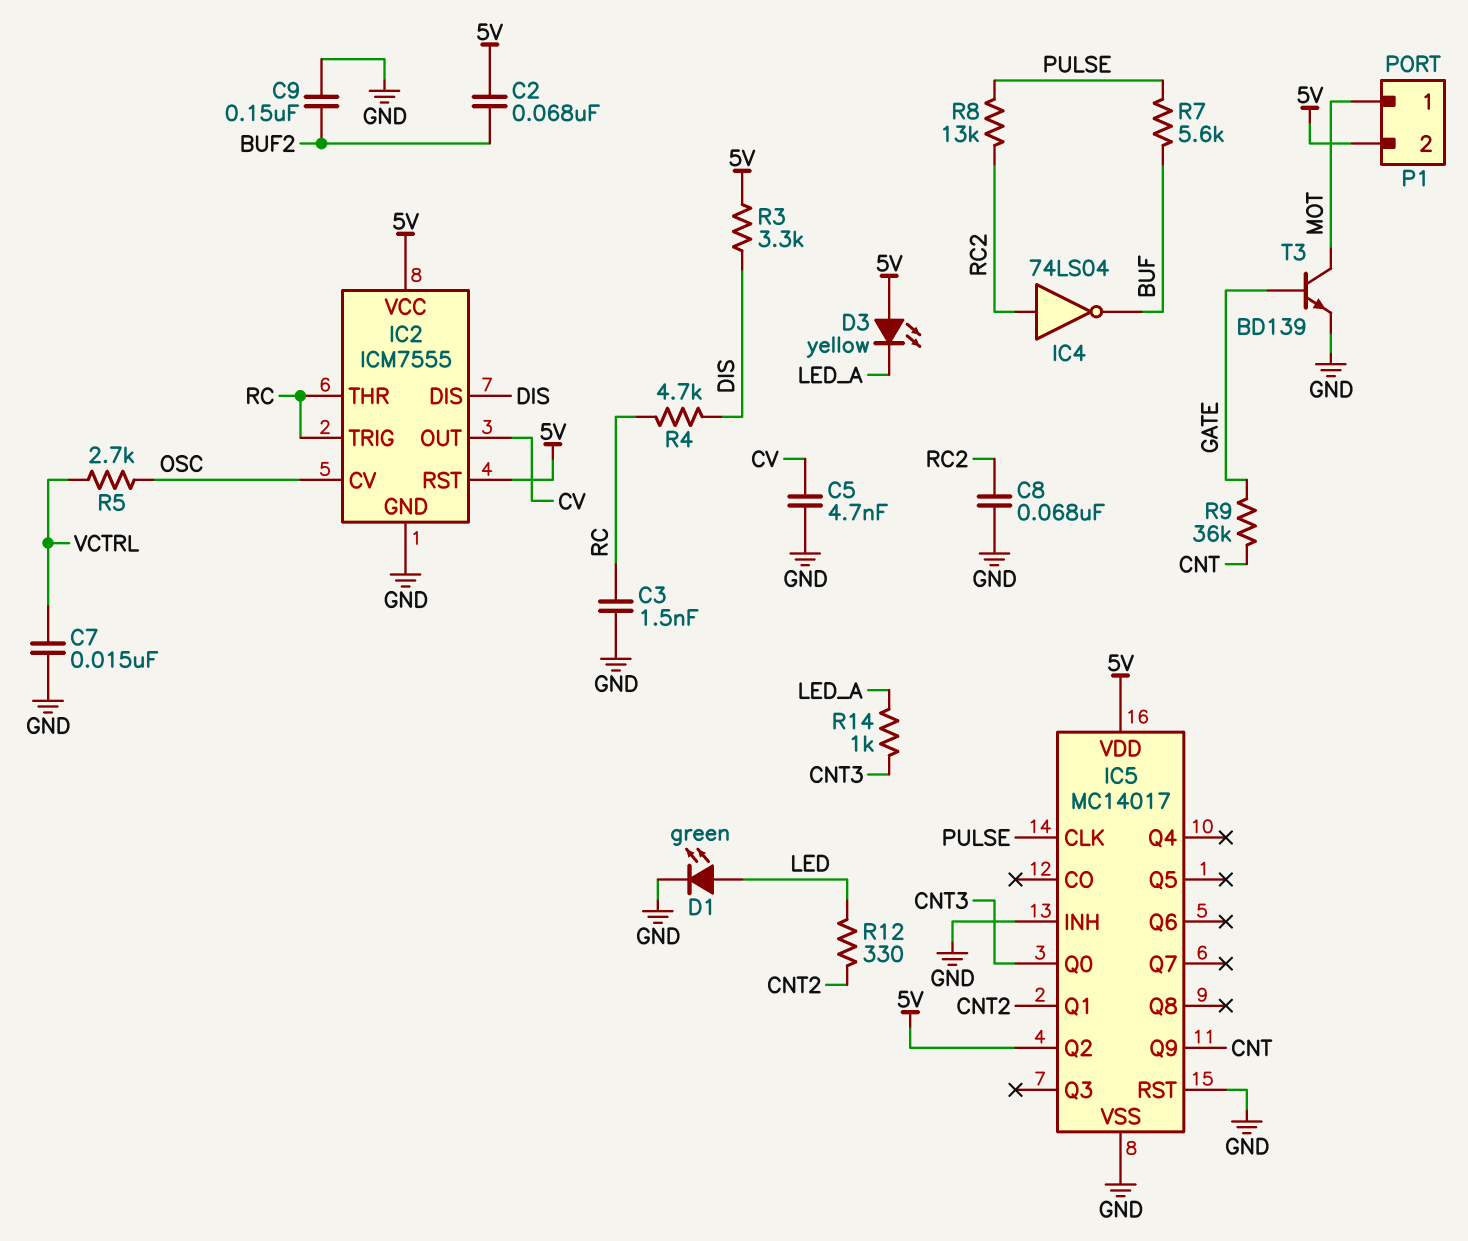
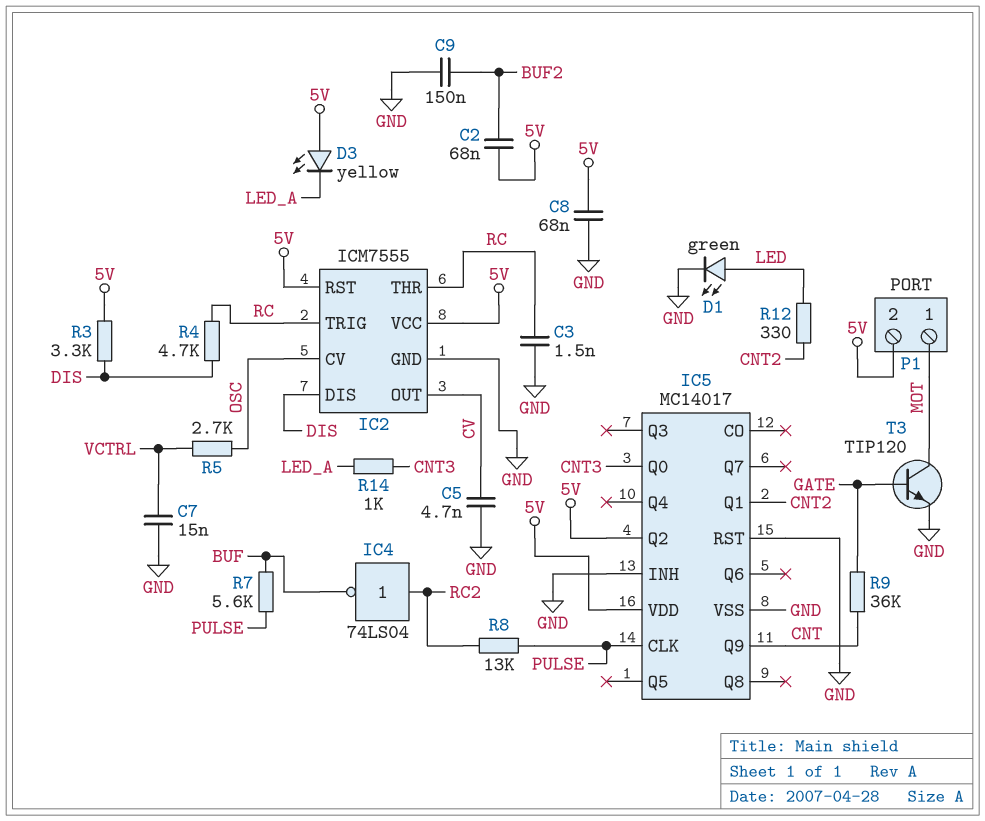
C8: 68nF (GND, RC2) -> 68nF (5V, GND)
T3: NPN BD139 (B GATE, C MOT, E GND) -> NPN TIP120 (B GATE, C MOT, E GND)

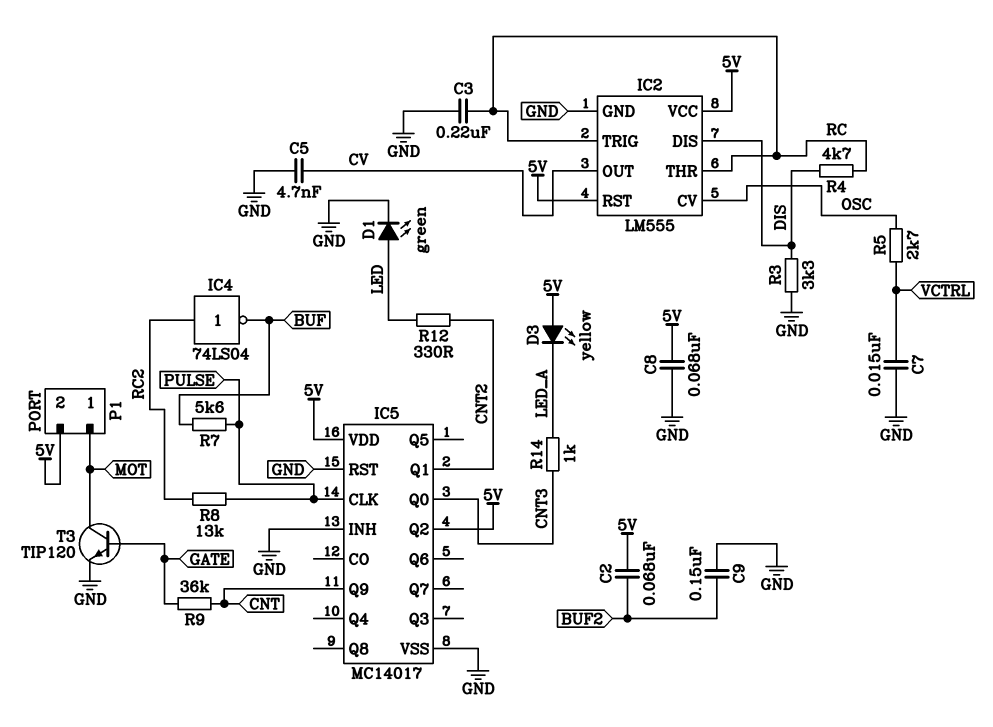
C3: 1.5nF (GND, RC) -> 220nF (GND, RC)
IC2: ICM7555 -> LM555
R3: 3.3k (5V, DIS) -> 3.3k (DIS, GND)

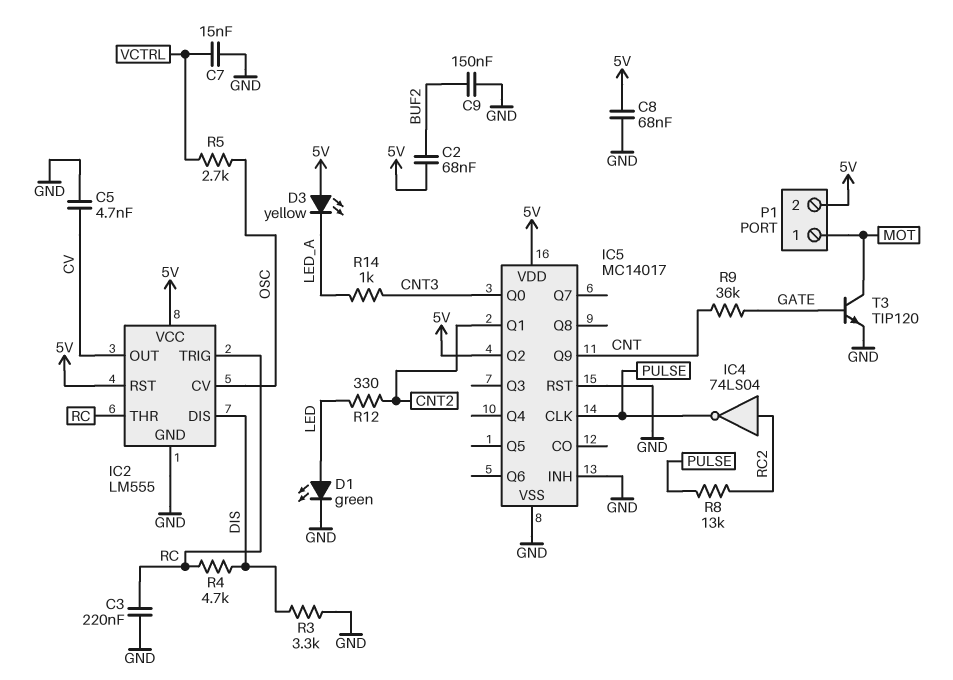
IC4: NOT 74LS04 (in RC2, out BUF) -> NOT 74LS04 (in RC2, out PULSE)
R7: 5.6k (BUF, PULSE) -> none

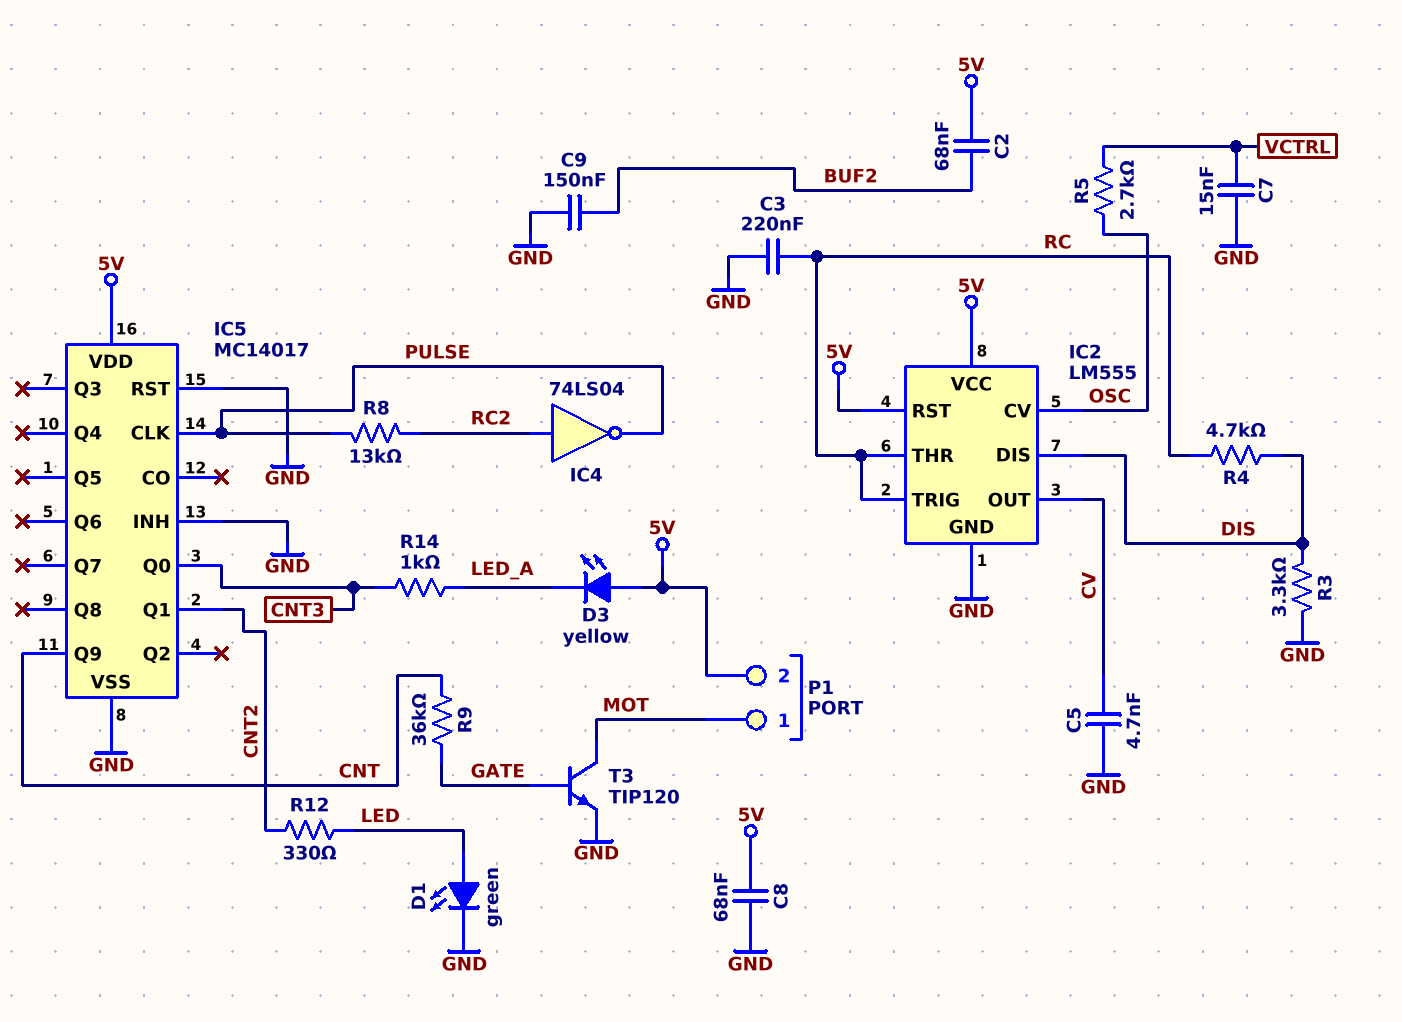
IC5 pin Q2: 5V -> none

